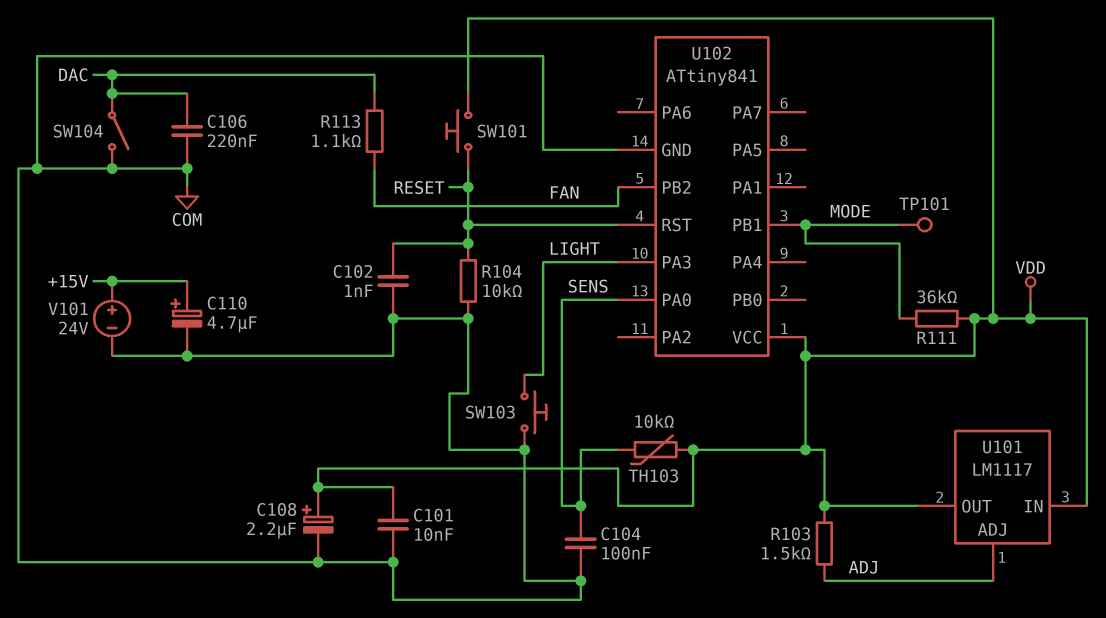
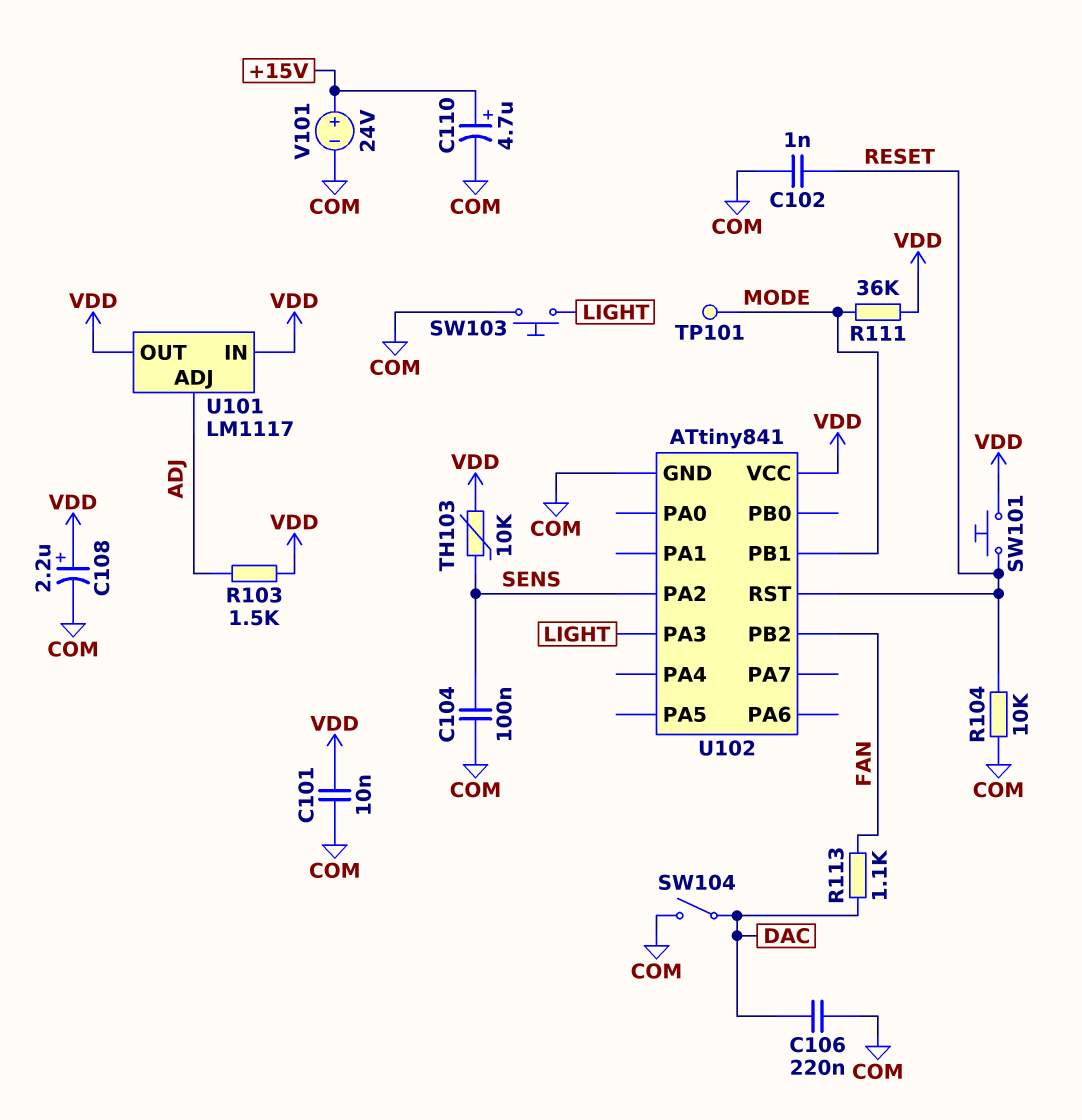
U102 pin PA0: SENS -> none
U102 pin PA2: none -> SENS

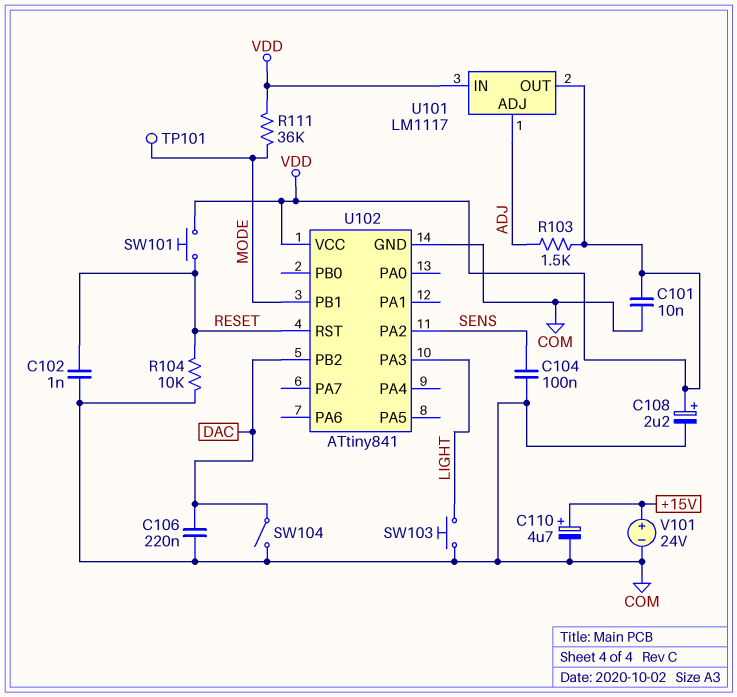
R113: 1.1k (DAC, FAN) -> none
TH103: 10k (SENS, VDD) -> none
U102 pin PB2: FAN -> DAC

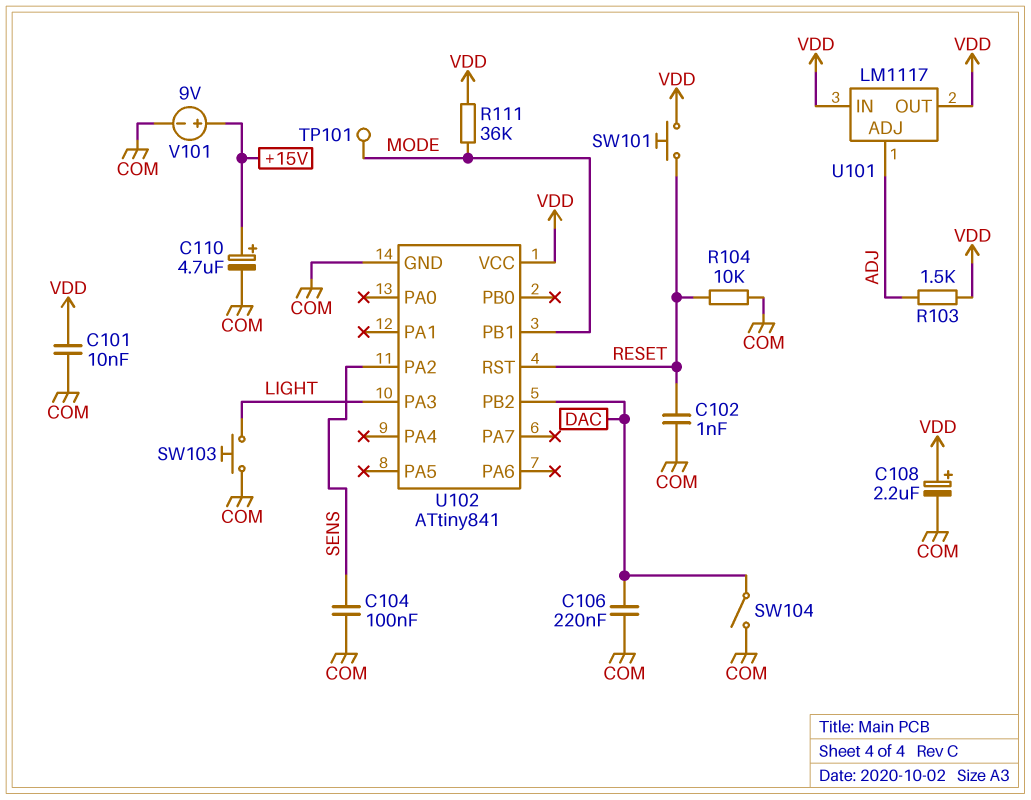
V101: 24V (plus +15V, minus COM) -> 9V (plus +15V, minus COM)

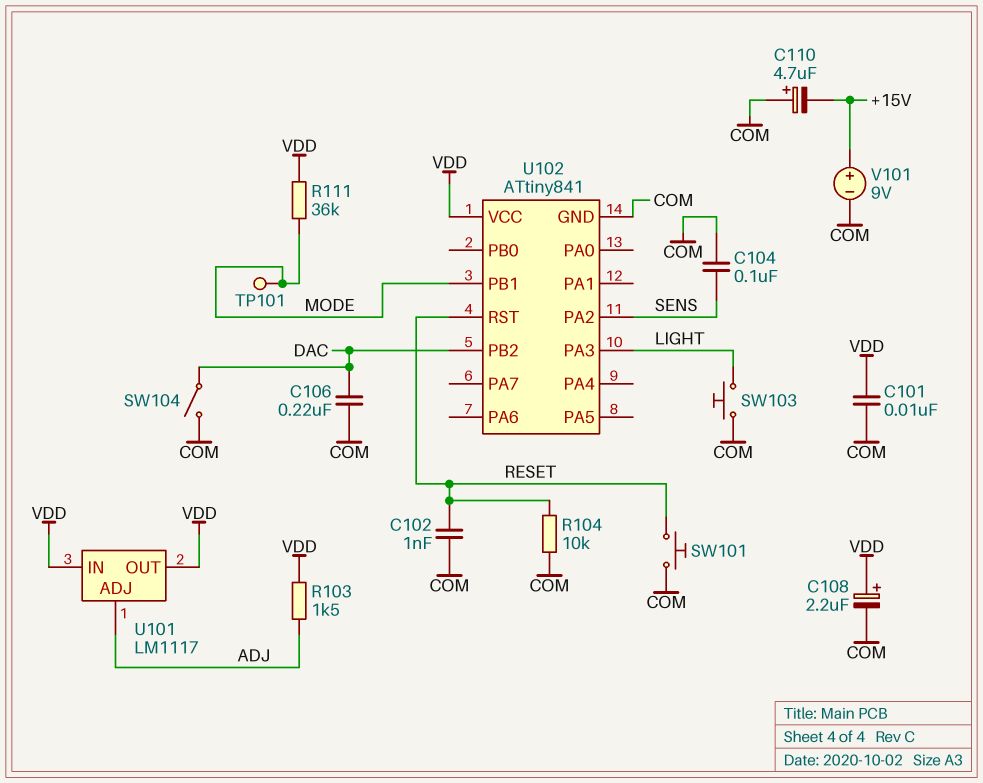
C110: 4.7uF (plus +15V, minus COM) -> 4.7uF (plus COM, minus +15V)
SW101: button (RESET, VDD) -> button (COM, RESET)

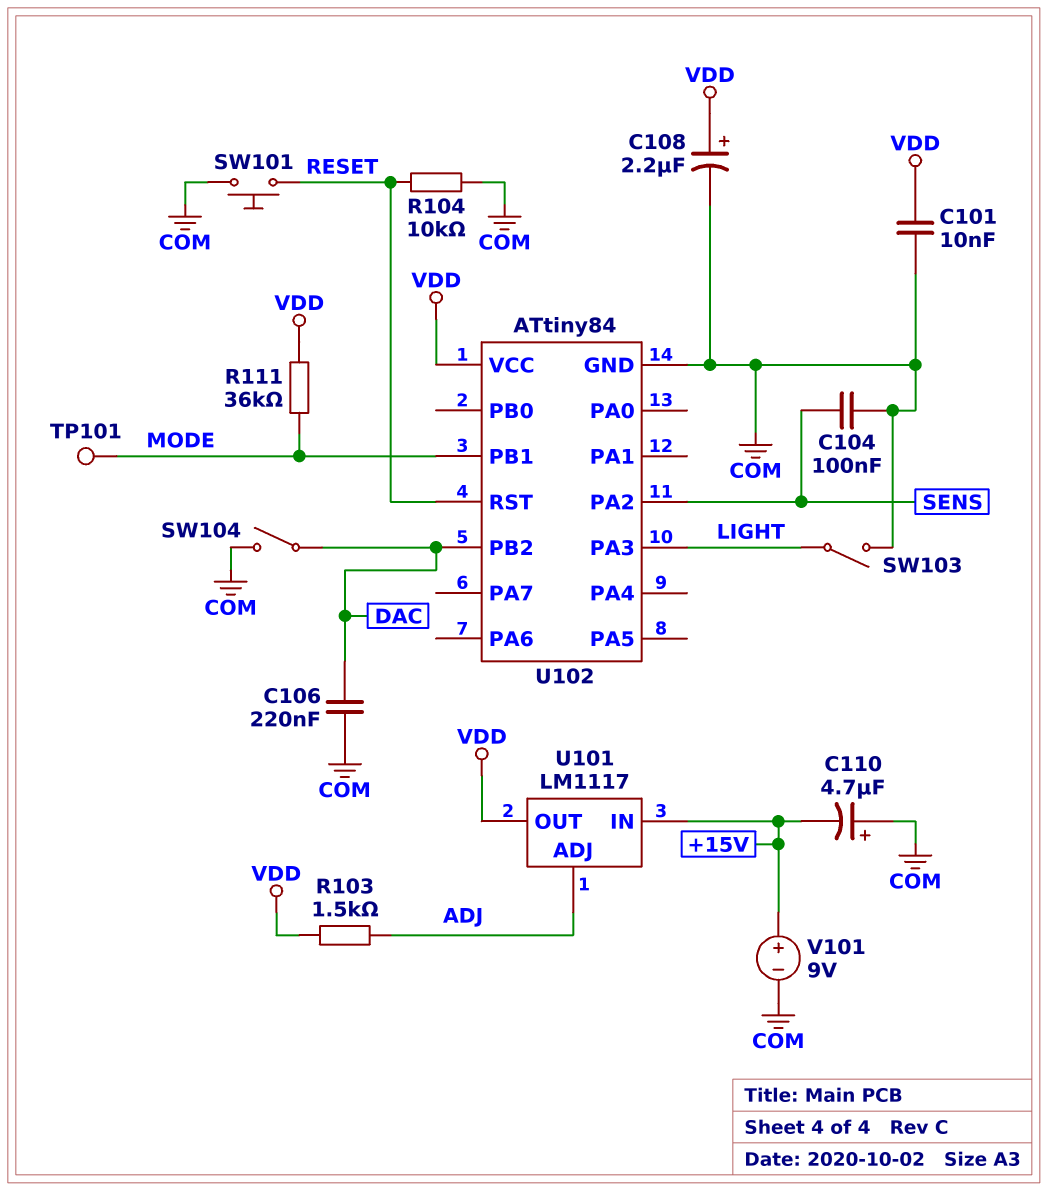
C102: 1nF (COM, RESET) -> none
SW103: button (COM, LIGHT) -> switch (COM, LIGHT)
U101 pin IN: VDD -> +15V
U102: ATtiny841 -> ATtiny84

